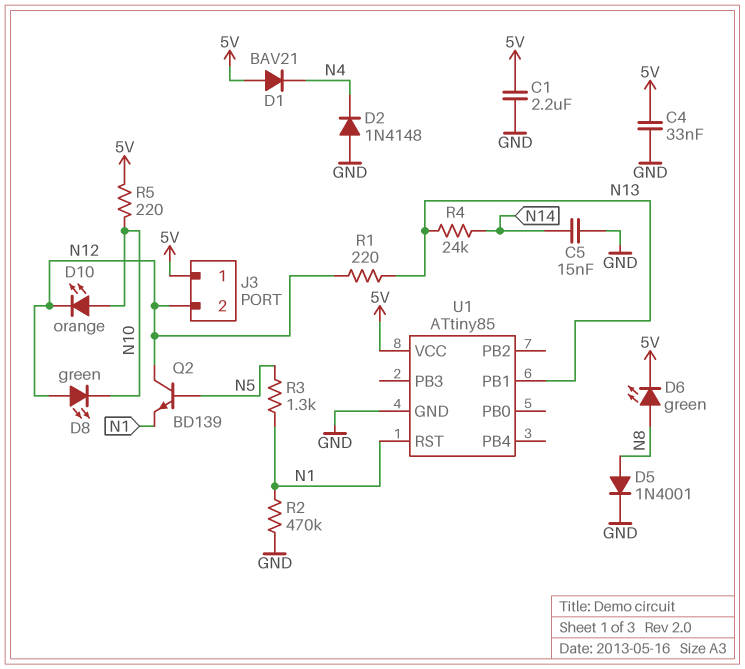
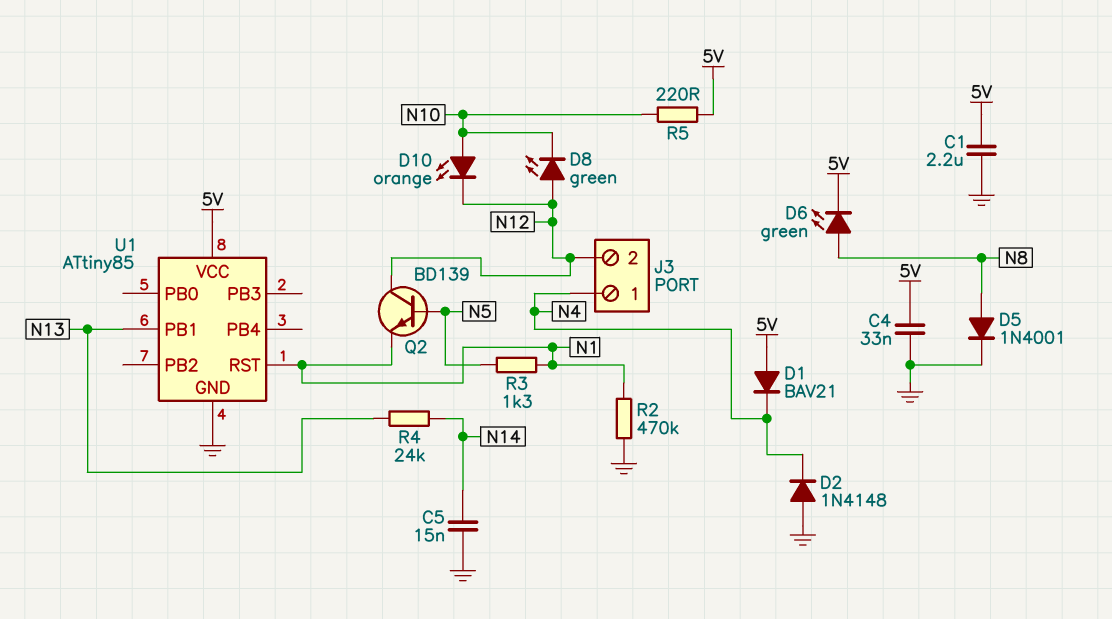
J3 pin 1: 5V -> N4
R1: 220 (N12, N13) -> none

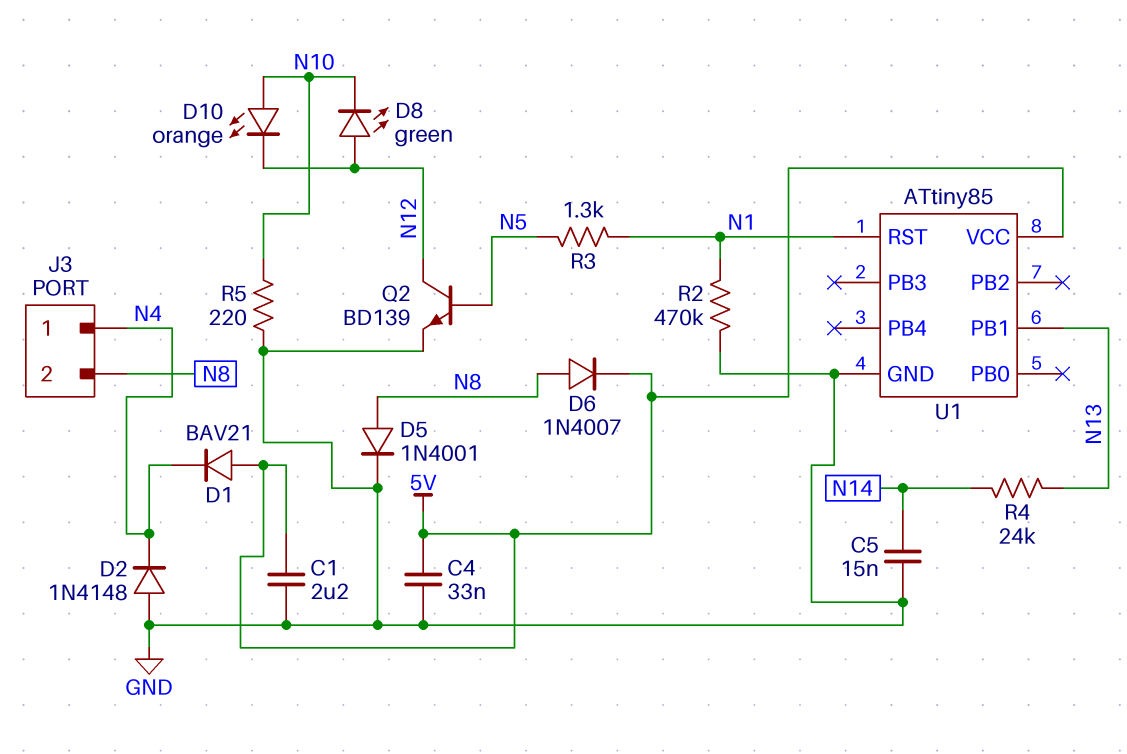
D6: LED green (A N8, K 5V) -> diode 1N4007 (A N8, K 5V)
J3 pin 2: N12 -> N8
Q2: NPN BD139 (B N5, C N12, E N1) -> NPN BD139 (B N5, C N12, E GND)
R5: 220 (5V, N10) -> 220 (GND, N10)

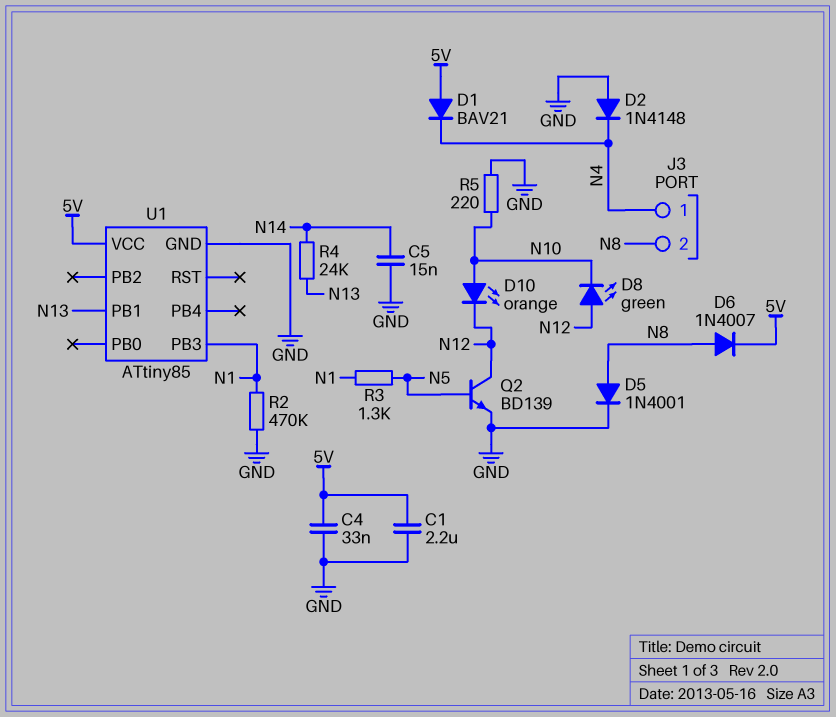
U1 pin PB3: none -> N1
U1 pin RST: N1 -> none

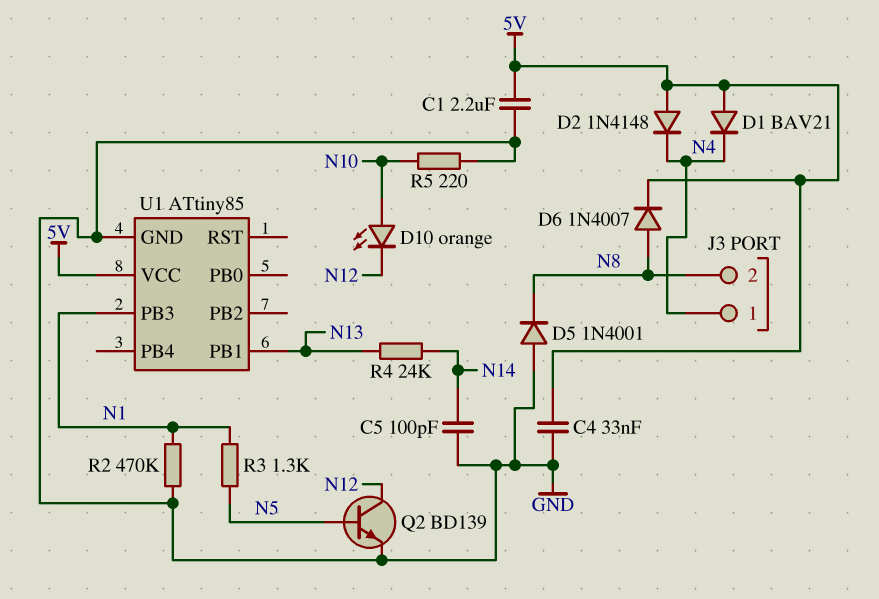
C5: 15nF (GND, N14) -> 100pF (GND, N14)
D2: diode 1N4148 (A GND, K N4) -> diode 1N4148 (A 5V, K N4)
D5: diode 1N4001 (A N8, K GND) -> diode 1N4001 (A GND, K N8)
D8: LED green (A N12, K N10) -> none

